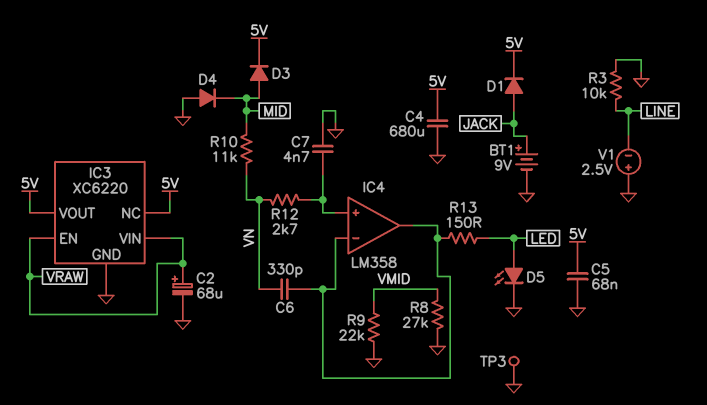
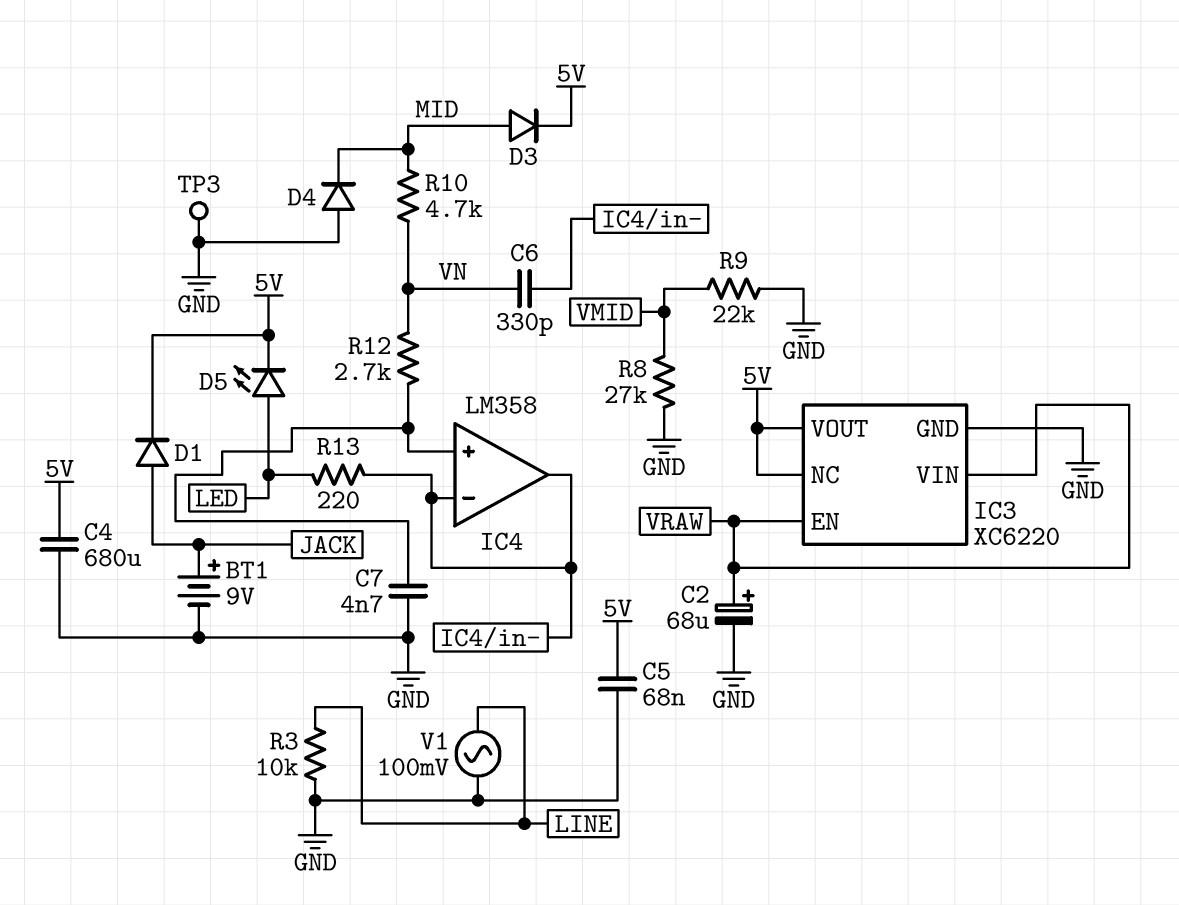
D5: LED (A LED, K GND) -> LED (A LED, K 5V)
R10: 11k (MID, VN) -> 4.7k (MID, VN)
R13: 150 (IC4/in-, LED) -> 220 (IC4/in-, LED)
V1: 2.5V (plus GND, minus LINE) -> AC 100mV (GND, LINE)

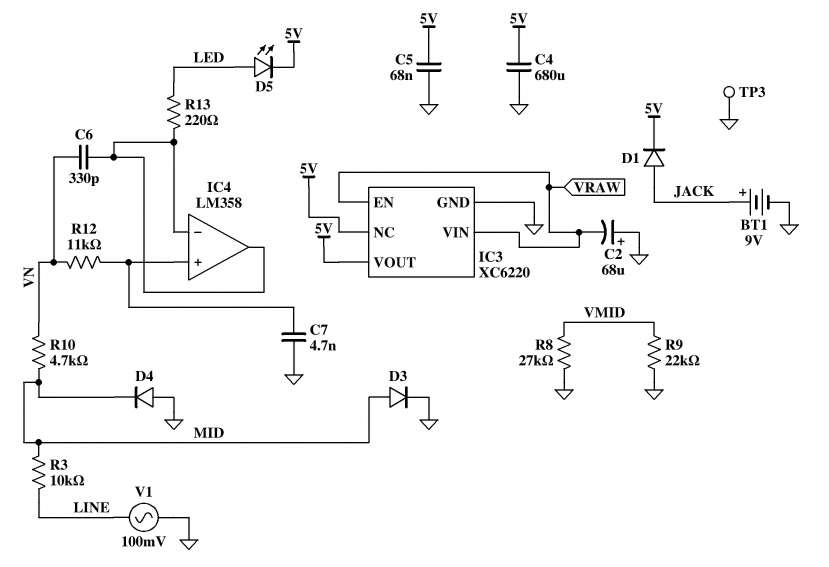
C2: 68uF (plus VRAW, minus GND) -> 68uF (plus GND, minus VRAW)
D3: diode (A MID, K 5V) -> diode (A MID, K GND)
R3: 10k (GND, LINE) -> 10k (LINE, MID)
R12: 2.7k (IC4/in+, VN) -> 11k (IC4/in+, VN)

